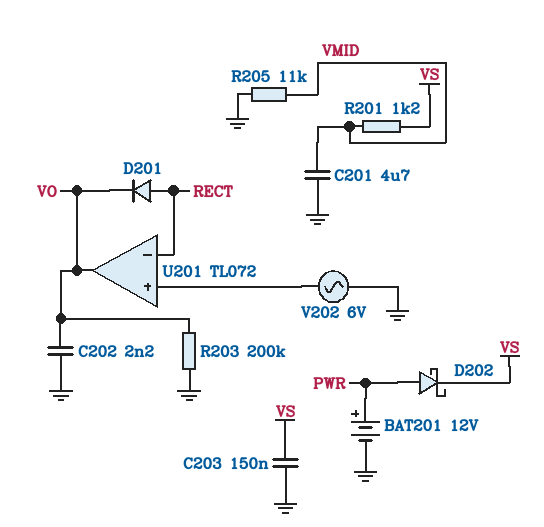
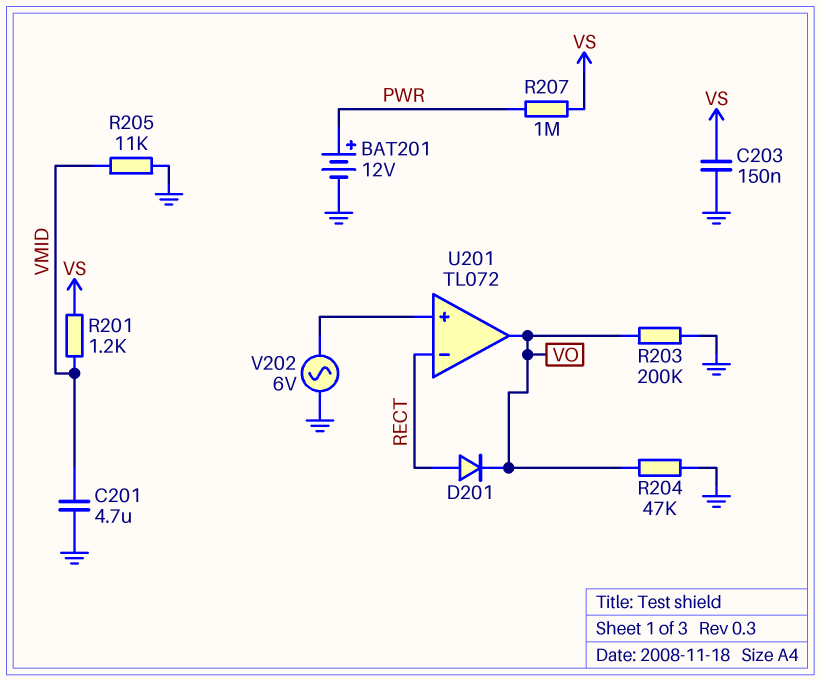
C202: 2.2nF (GND, VO) -> none
D202: schottky (A PWR, K VS) -> none
R204: none -> 47k (GND, VO)
R207: none -> 1M (PWR, VS)

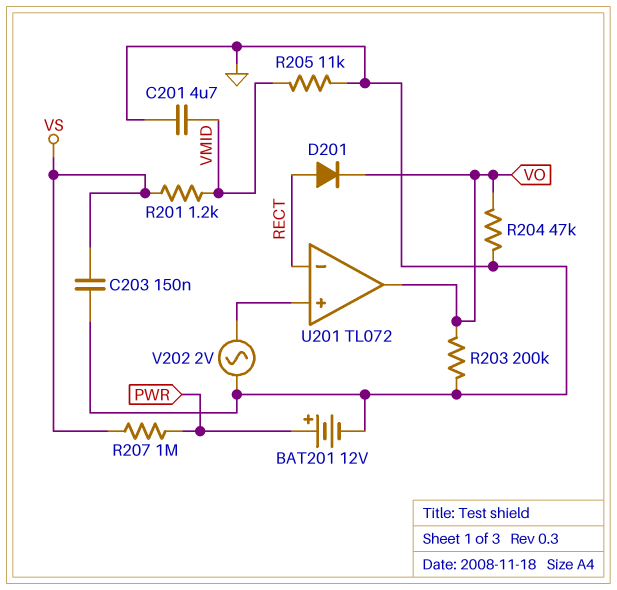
V202: AC 6V (GND, U201/in+) -> AC 2V (GND, U201/in+)

